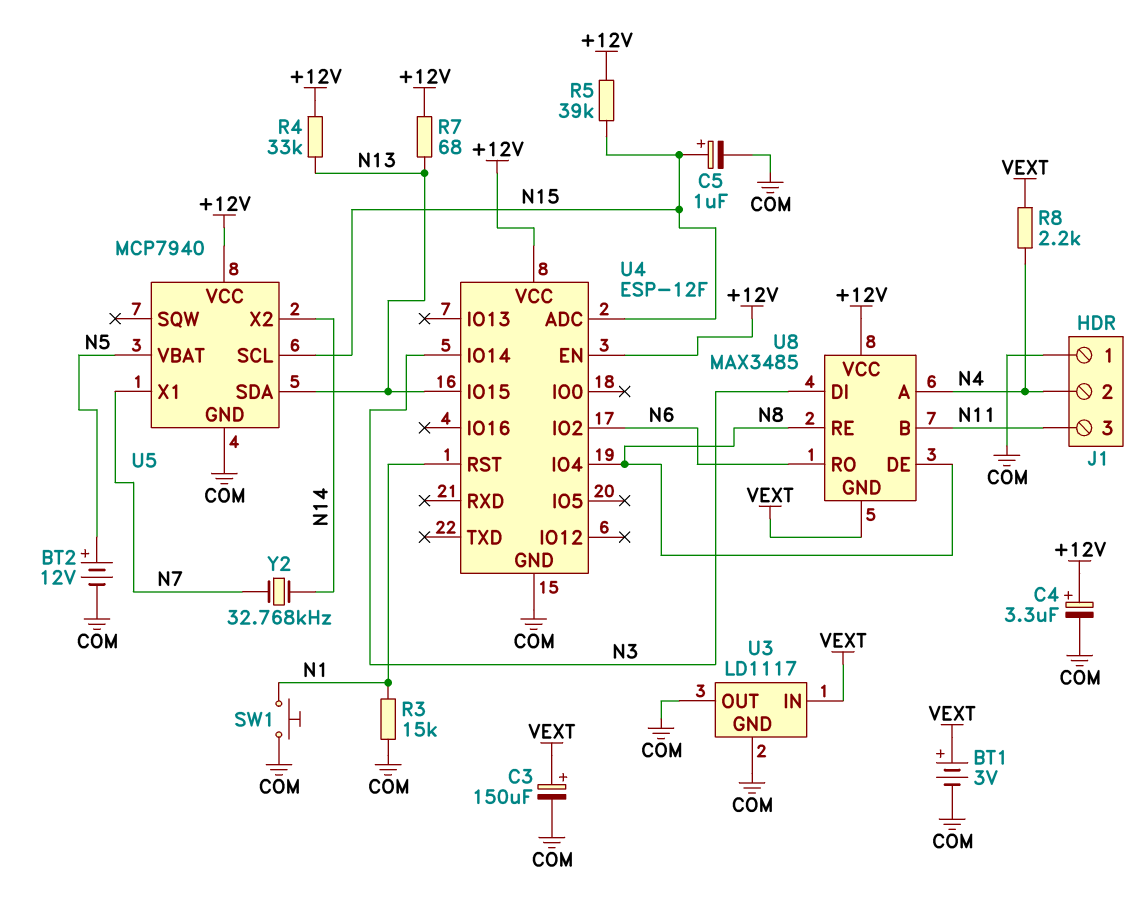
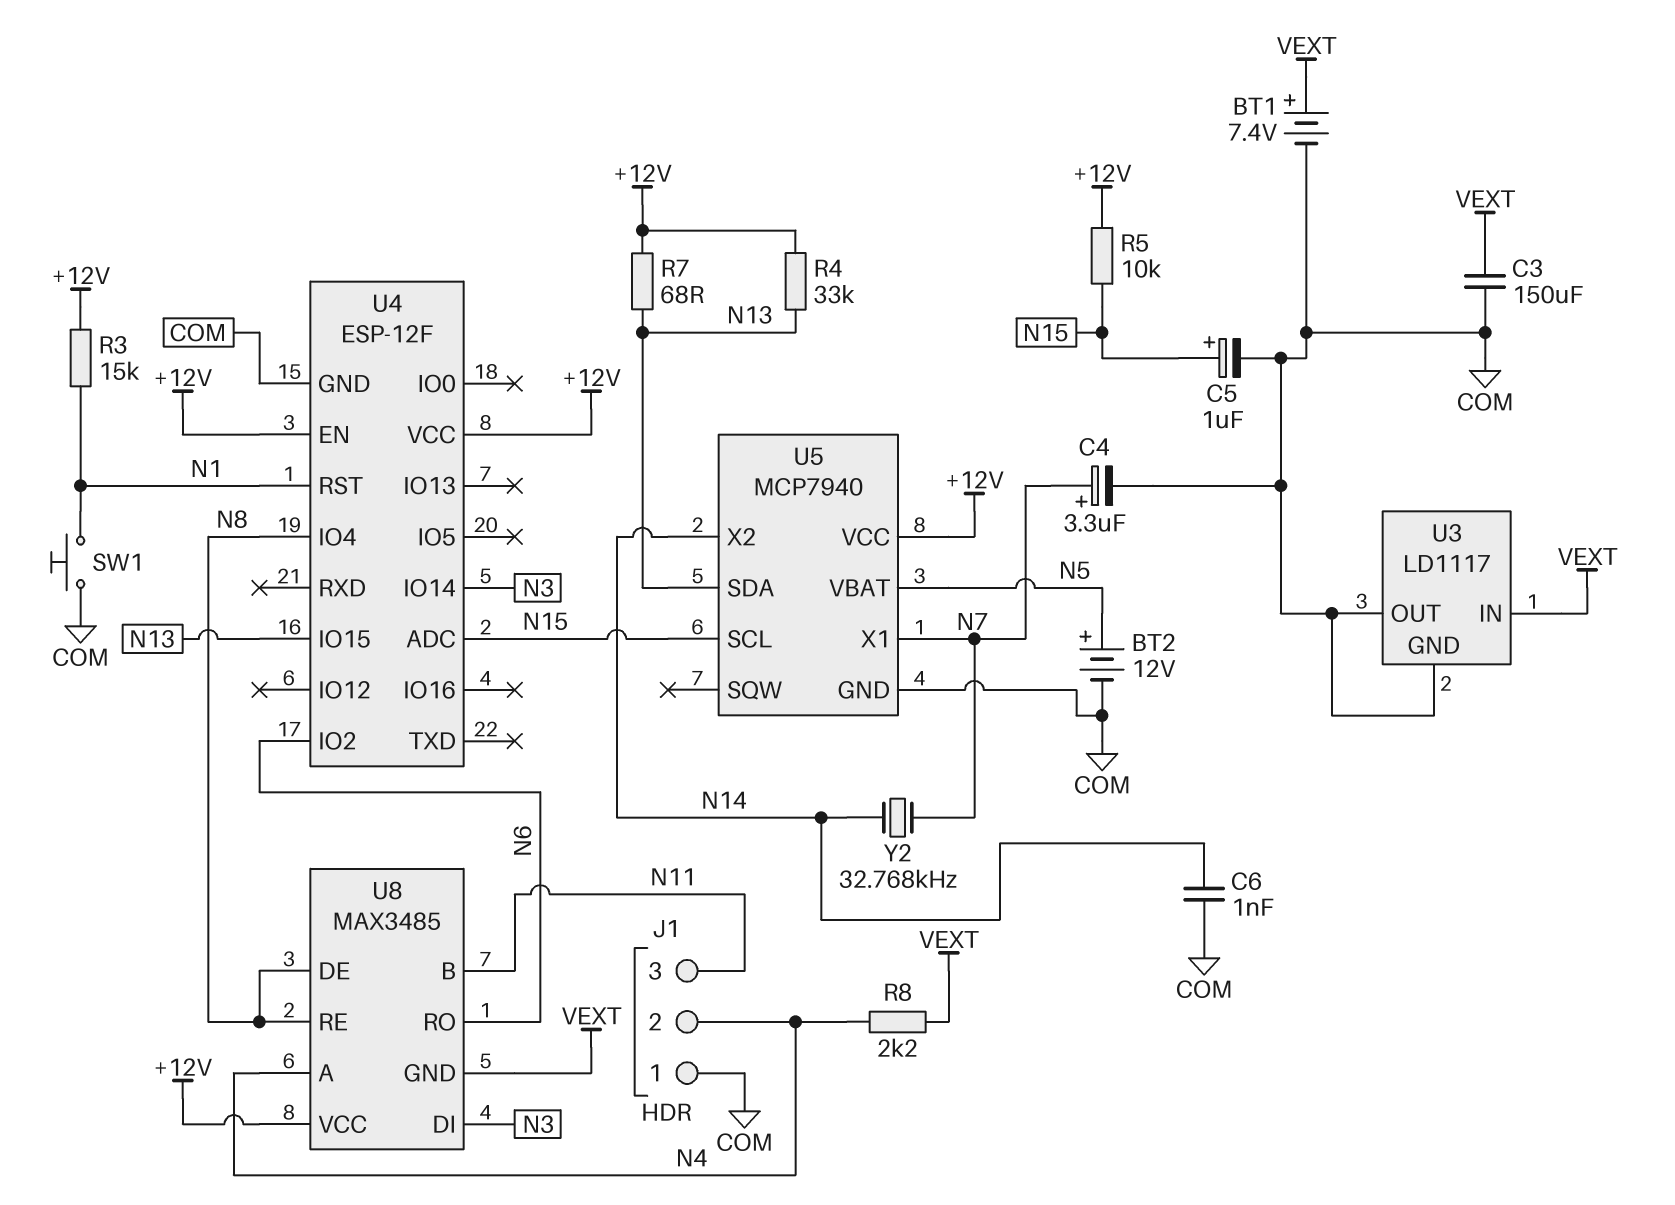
BT1: 3V (plus VEXT, minus COM) -> 7.4V (plus VEXT, minus COM)
C3: 150uF (plus VEXT, minus COM) -> 150uF (COM, VEXT)
C4: 3.3uF (plus +12V, minus COM) -> 3.3uF (plus N7, minus COM)
C6: none -> 1nF (COM, N14)
R3: 15k (COM, N1) -> 15k (+12V, N1)
R5: 39k (+12V, N15) -> 10k (+12V, N15)

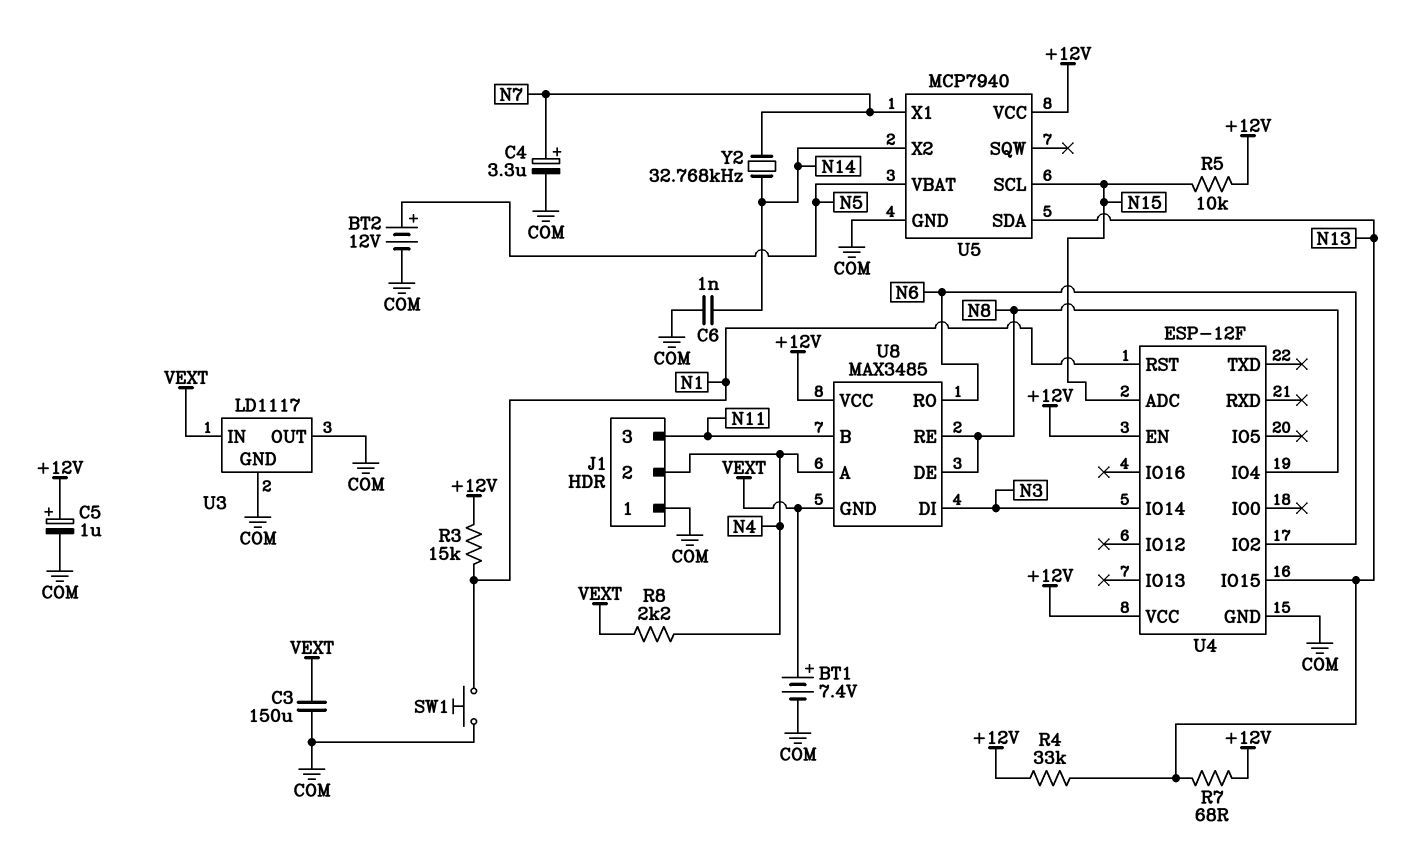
C5: 1uF (plus N15, minus COM) -> 1uF (plus +12V, minus COM)

